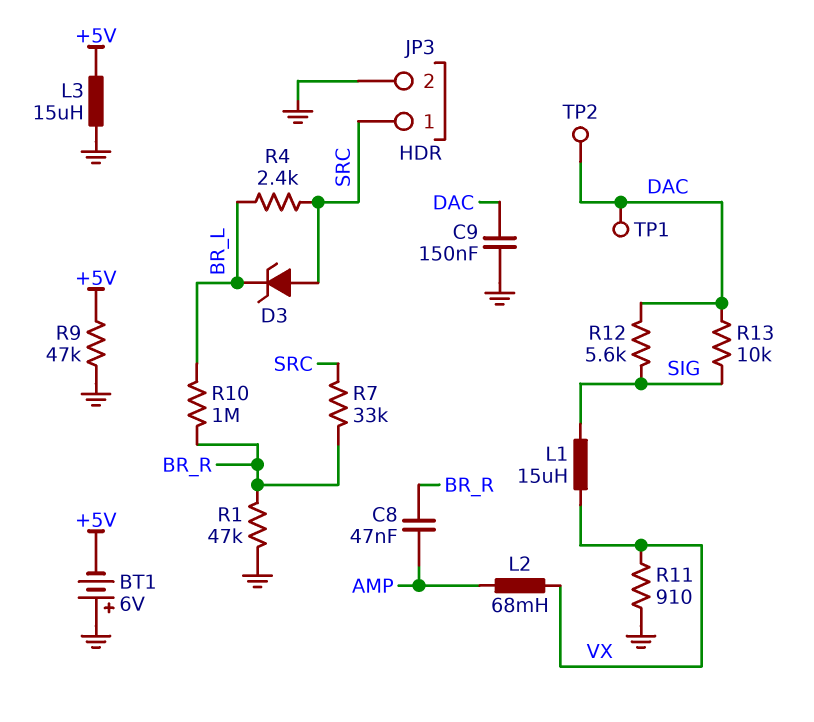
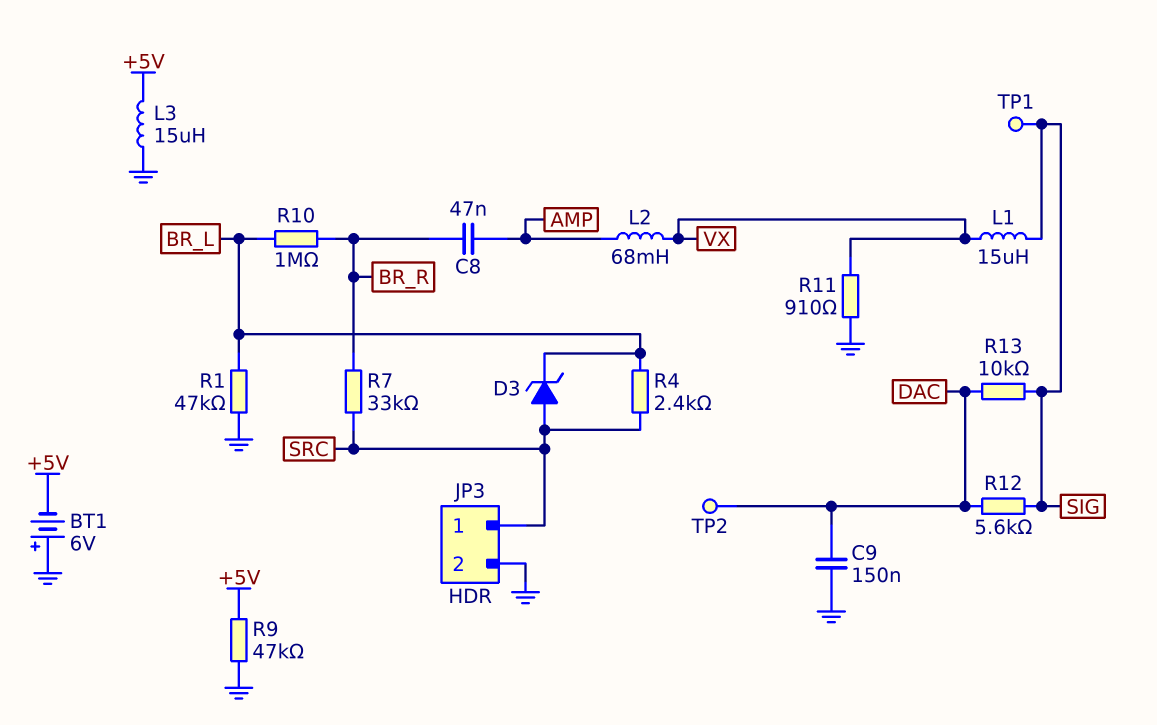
R1: 47k (BR_R, GND) -> 47k (BR_L, GND)
TP1: test point (DAC) -> test point (SIG)

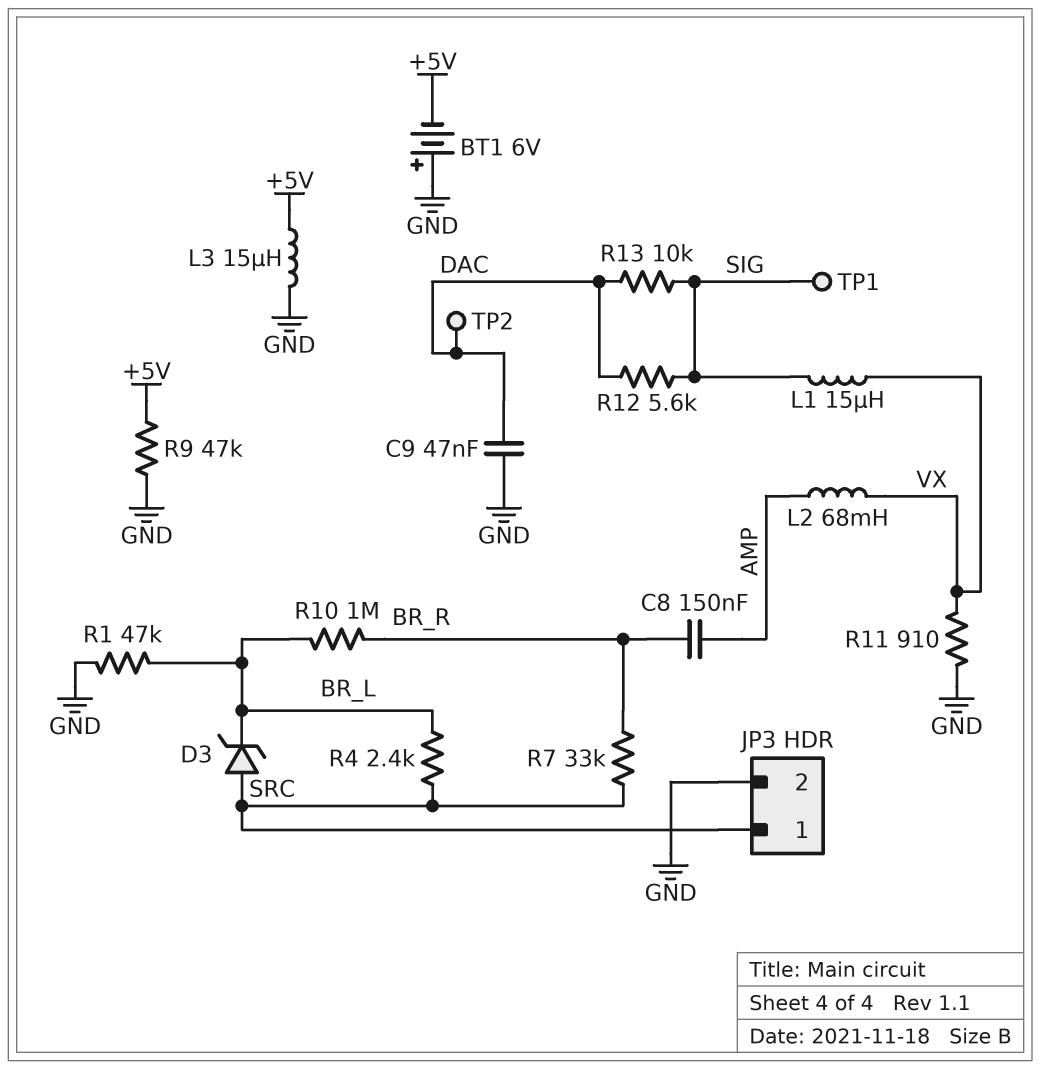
C8: 47nF (AMP, BR_R) -> 150nF (AMP, BR_R)
C9: 150nF (DAC, GND) -> 47nF (DAC, GND)

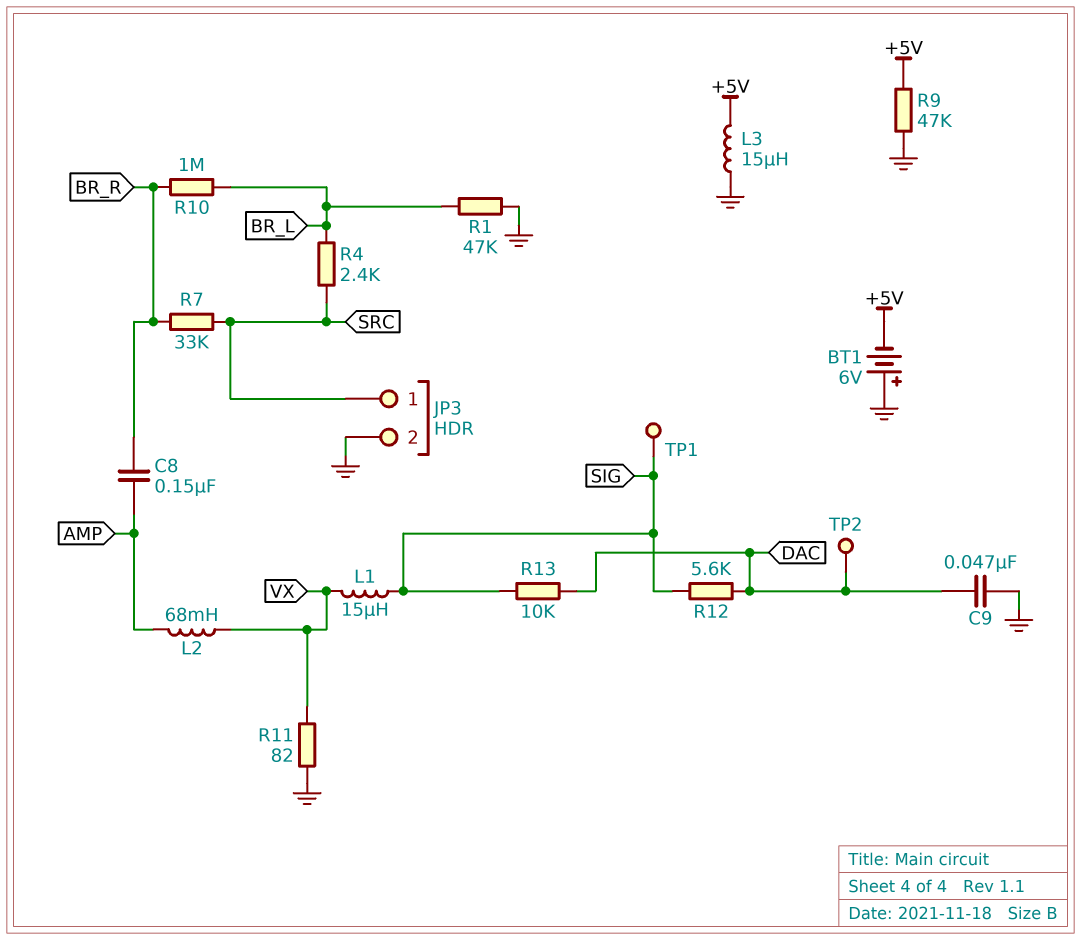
D3: zener (A SRC, K BR_L) -> none
R11: 910 (GND, VX) -> 82 (GND, VX)

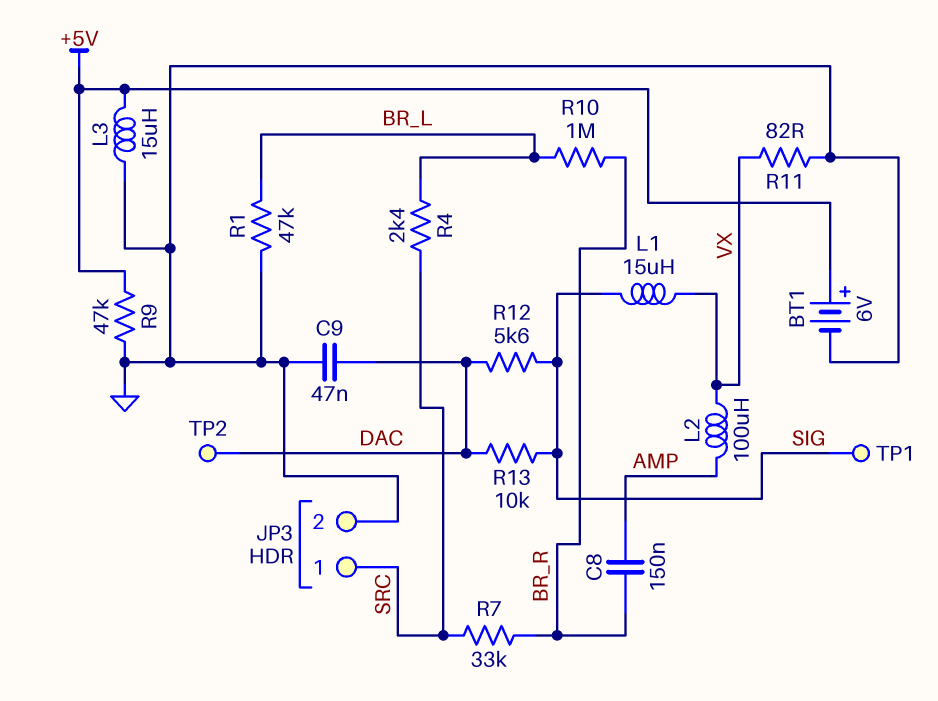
BT1: 6V (plus GND, minus +5V) -> 6V (plus +5V, minus GND)
L2: 68mH (AMP, VX) -> 100uH (AMP, VX)

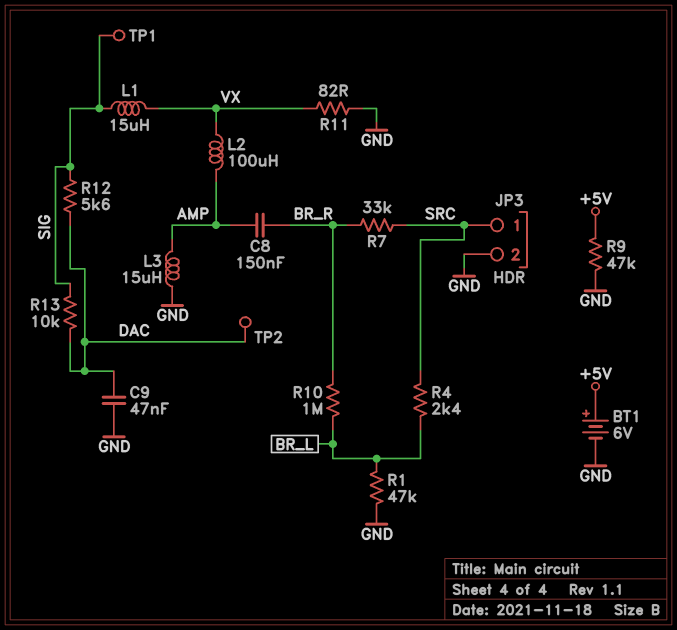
L3: 15uH (+5V, GND) -> 15uH (AMP, GND)

